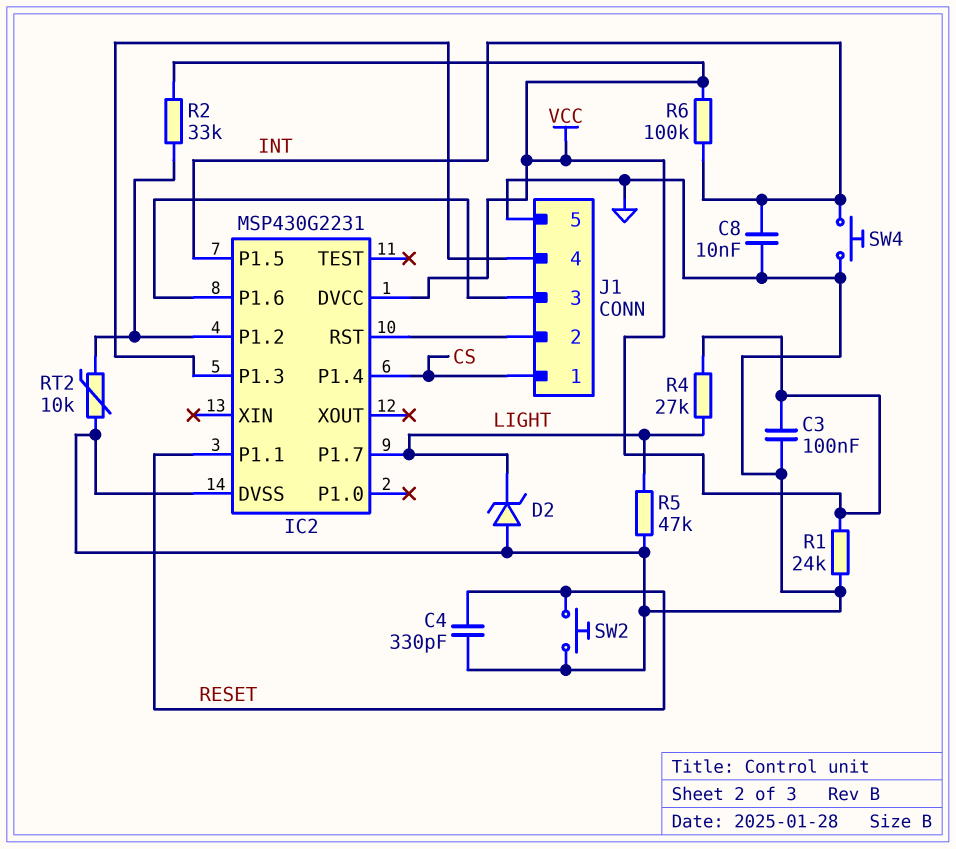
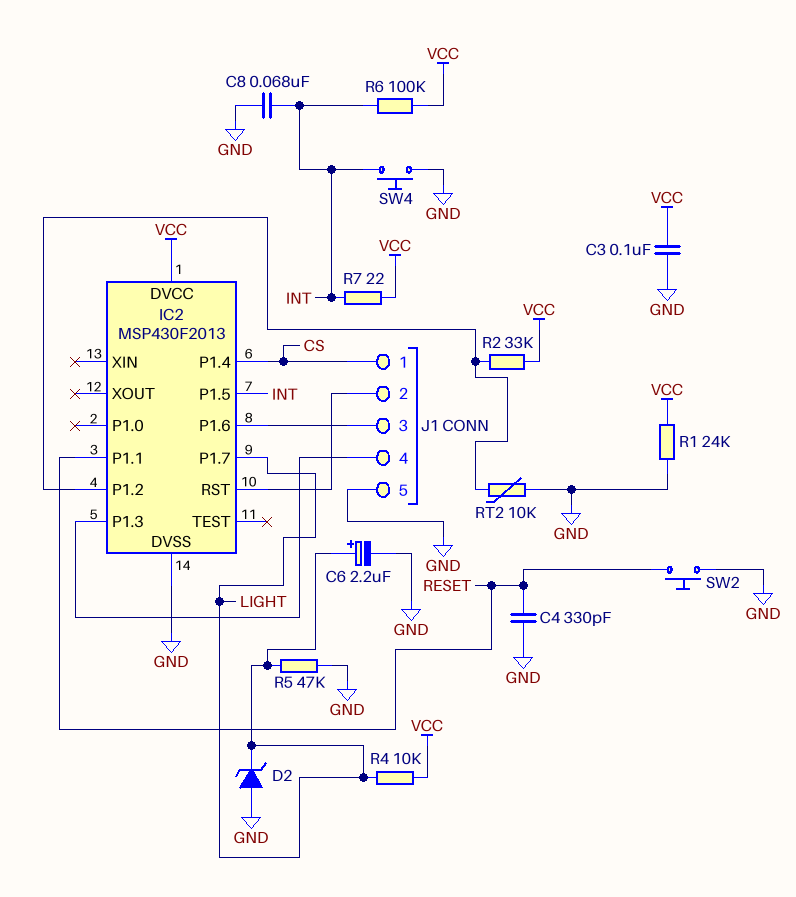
C6: none -> 2.2uF (plus LIGHT, minus GND)
C8: 10nF (GND, INT) -> 68nF (GND, INT)
IC2: MSP430G2231 -> MSP430F2013
R4: 27k (LIGHT, VCC) -> 10k (LIGHT, VCC)
R7: none -> 22 (INT, VCC)

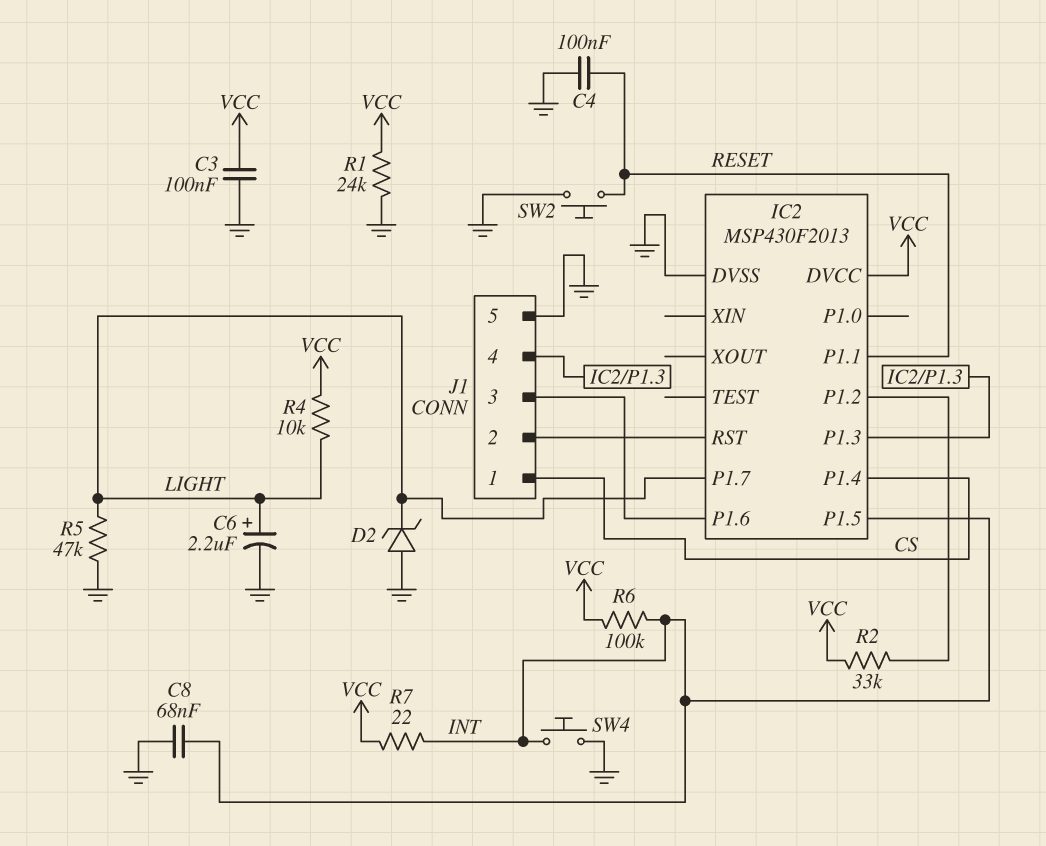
C4: 330pF (GND, RESET) -> 100nF (GND, RESET)
RT2: 10k (GND, IC2/P1.2) -> none

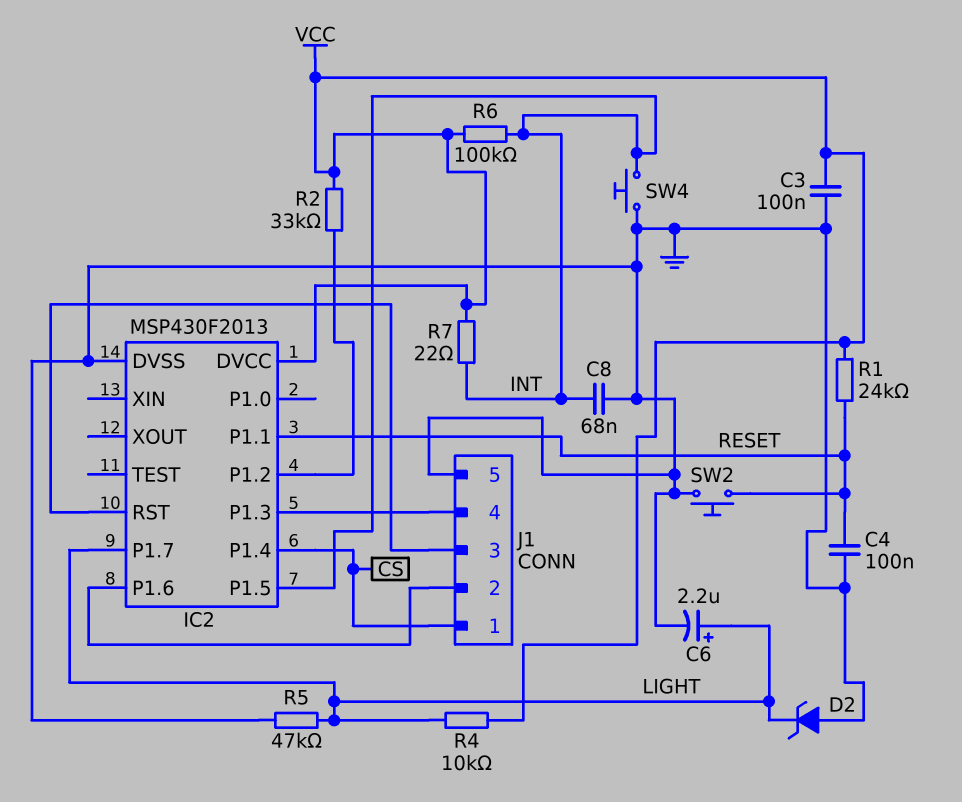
J1 pin 2: IC2/RST -> IC2/P1.6
J1 pin 3: IC2/P1.6 -> IC2/RST
R1: 24k (GND, VCC) -> 24k (RESET, VCC)

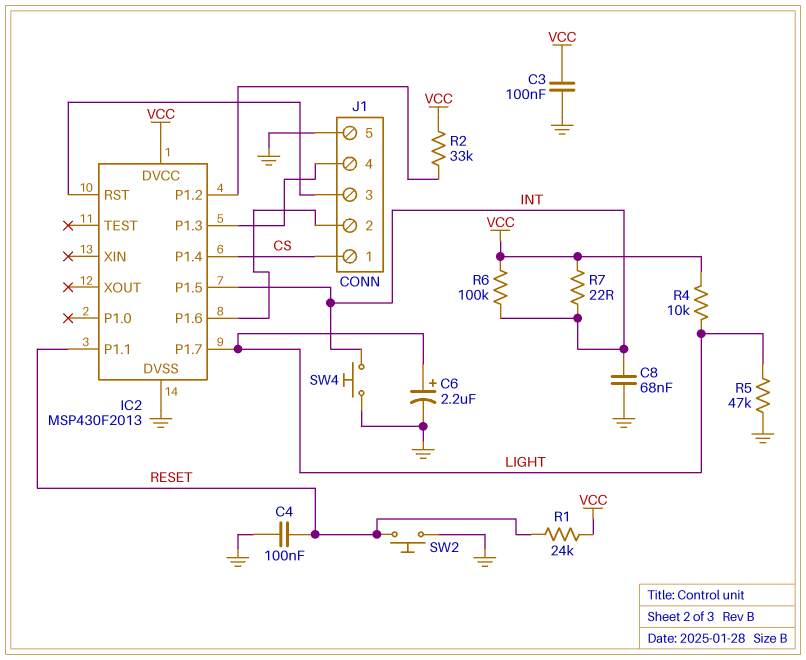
D2: zener (A GND, K LIGHT) -> none

